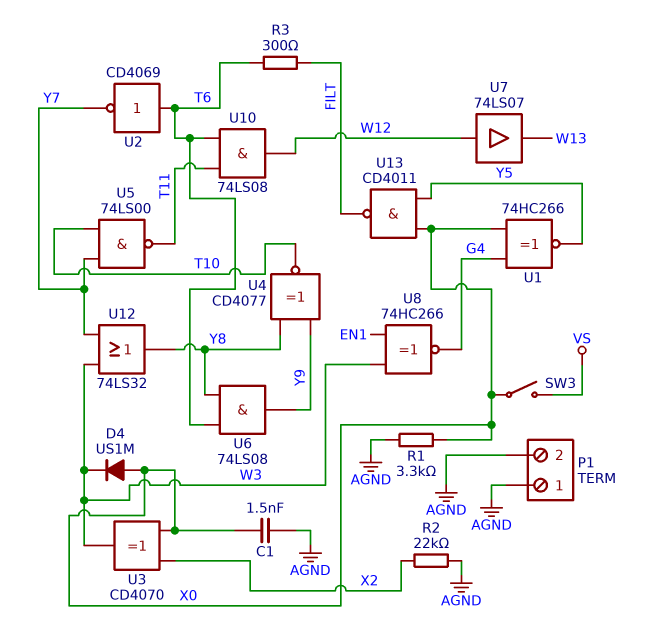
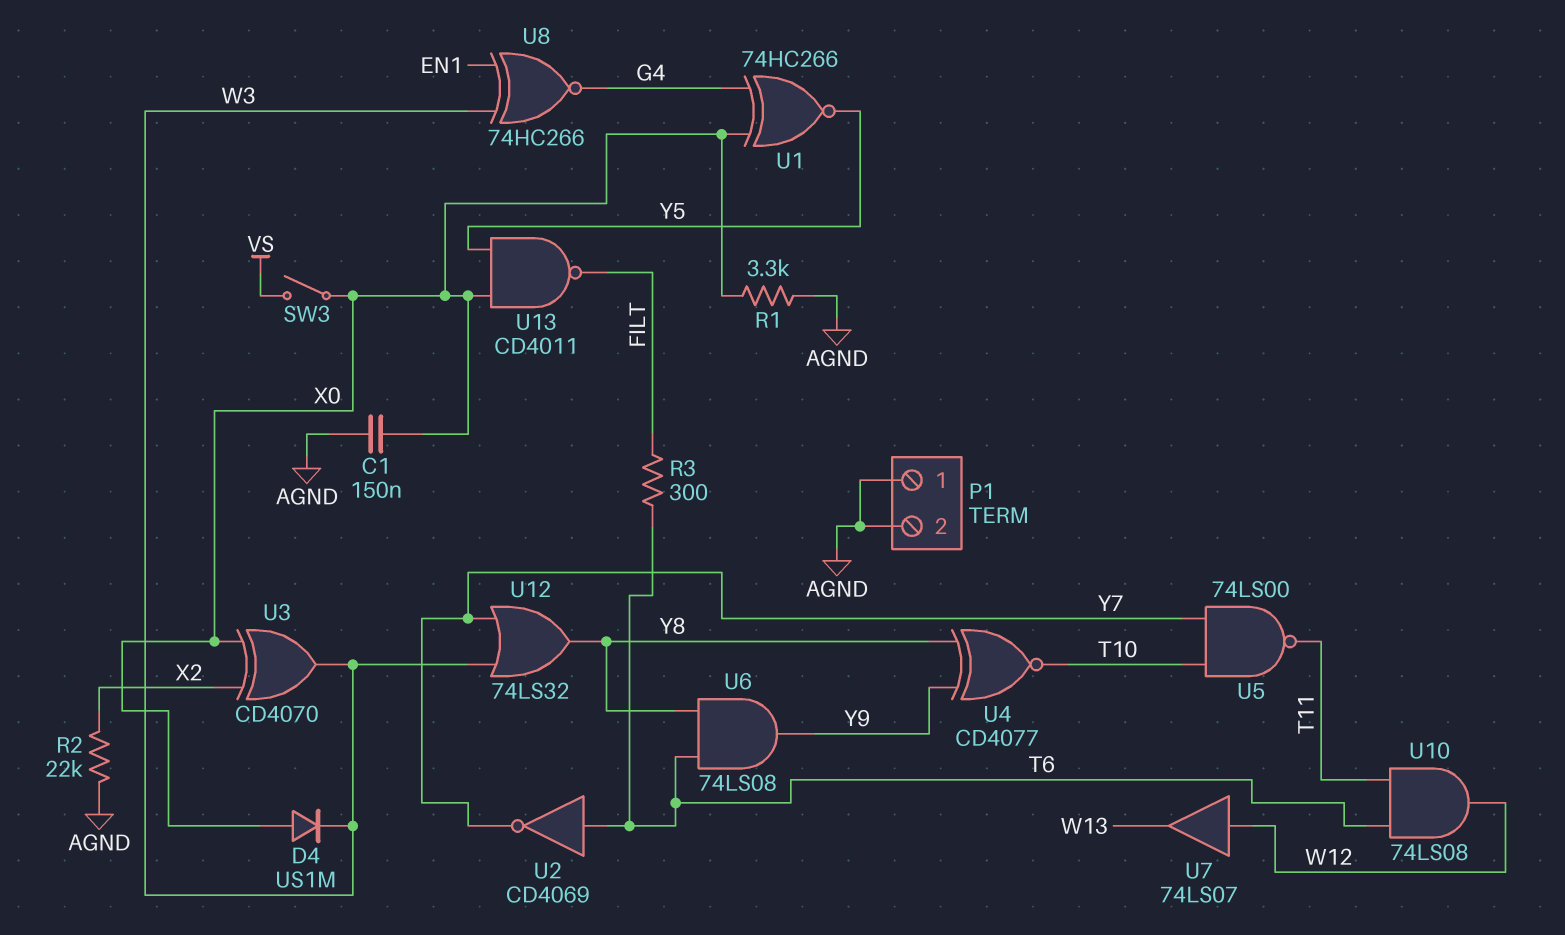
C1: 1.5nF (AGND, X0) -> 150nF (AGND, X0)

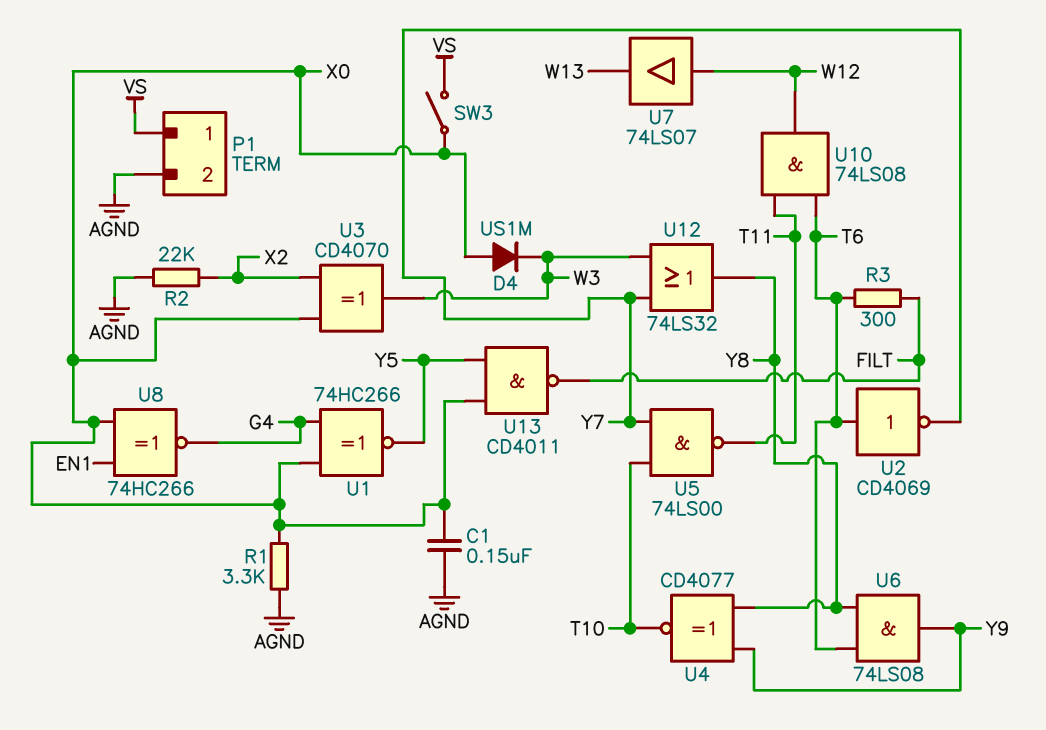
P1 pin 1: AGND -> VS
U8: XNOR 74HC266 (in EN1, in W3, out G4) -> XNOR 74HC266 (in EN1, in X0, out G4)

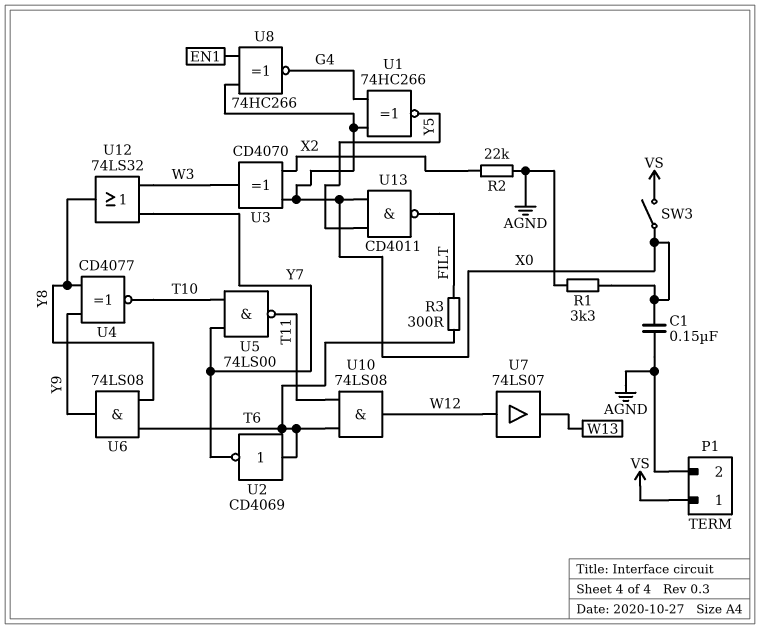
D4: diode US1M (A X0, K W3) -> none

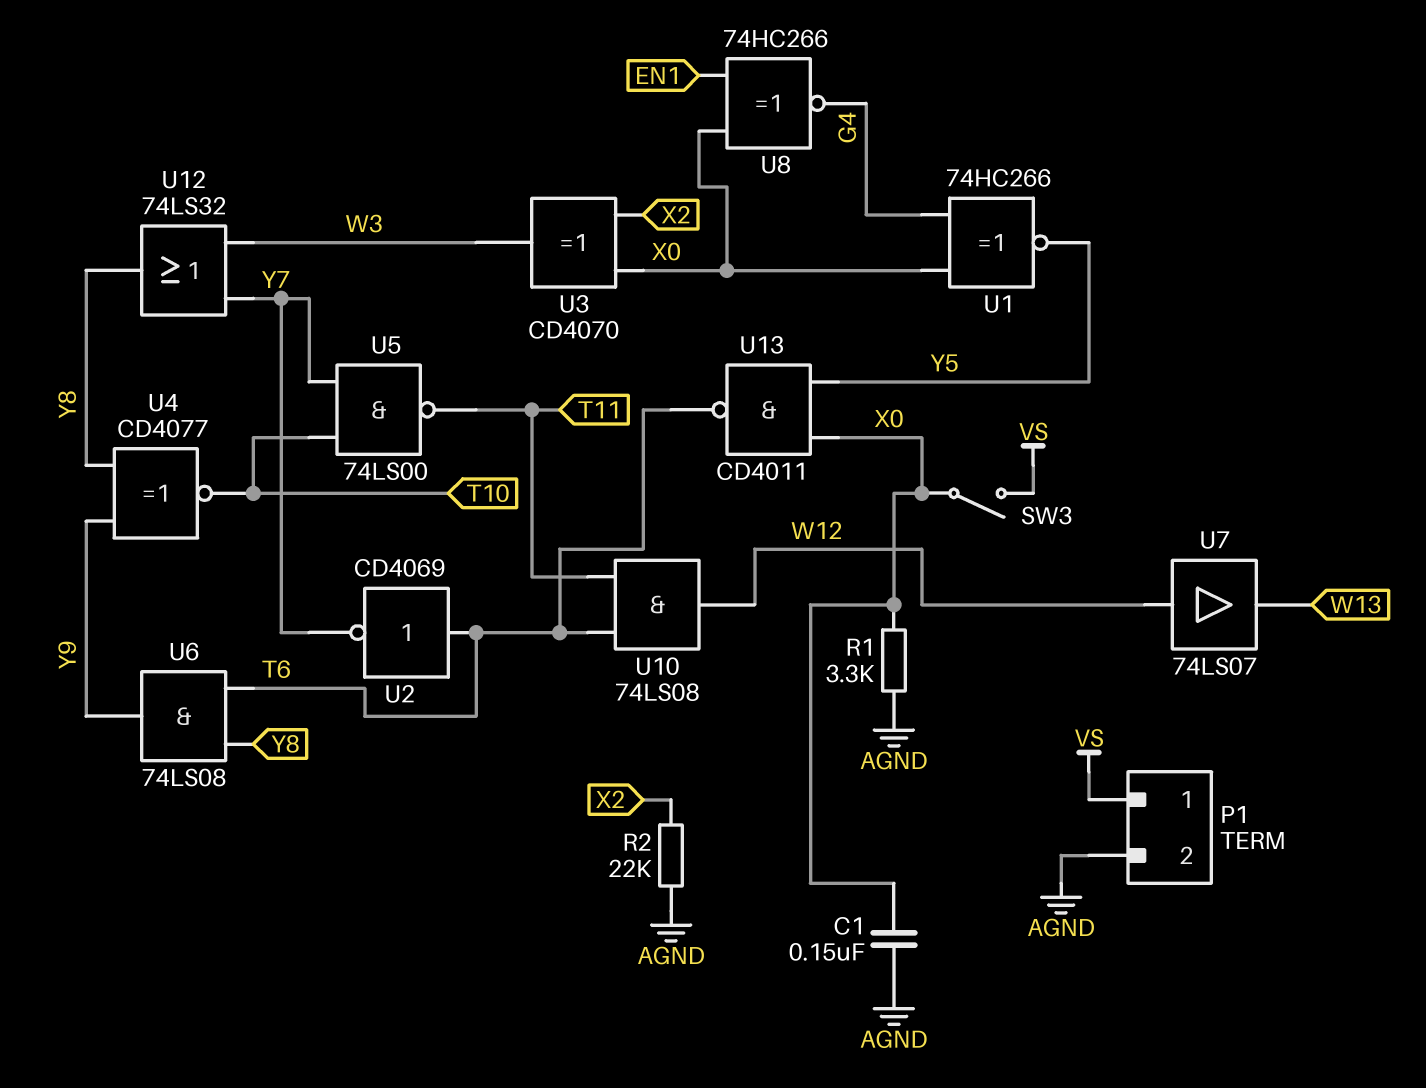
R3: 300 (FILT, T6) -> none
U13: NAND CD4011 (in X0, in Y5, out FILT) -> NAND CD4011 (in X0, in Y5, out T6)

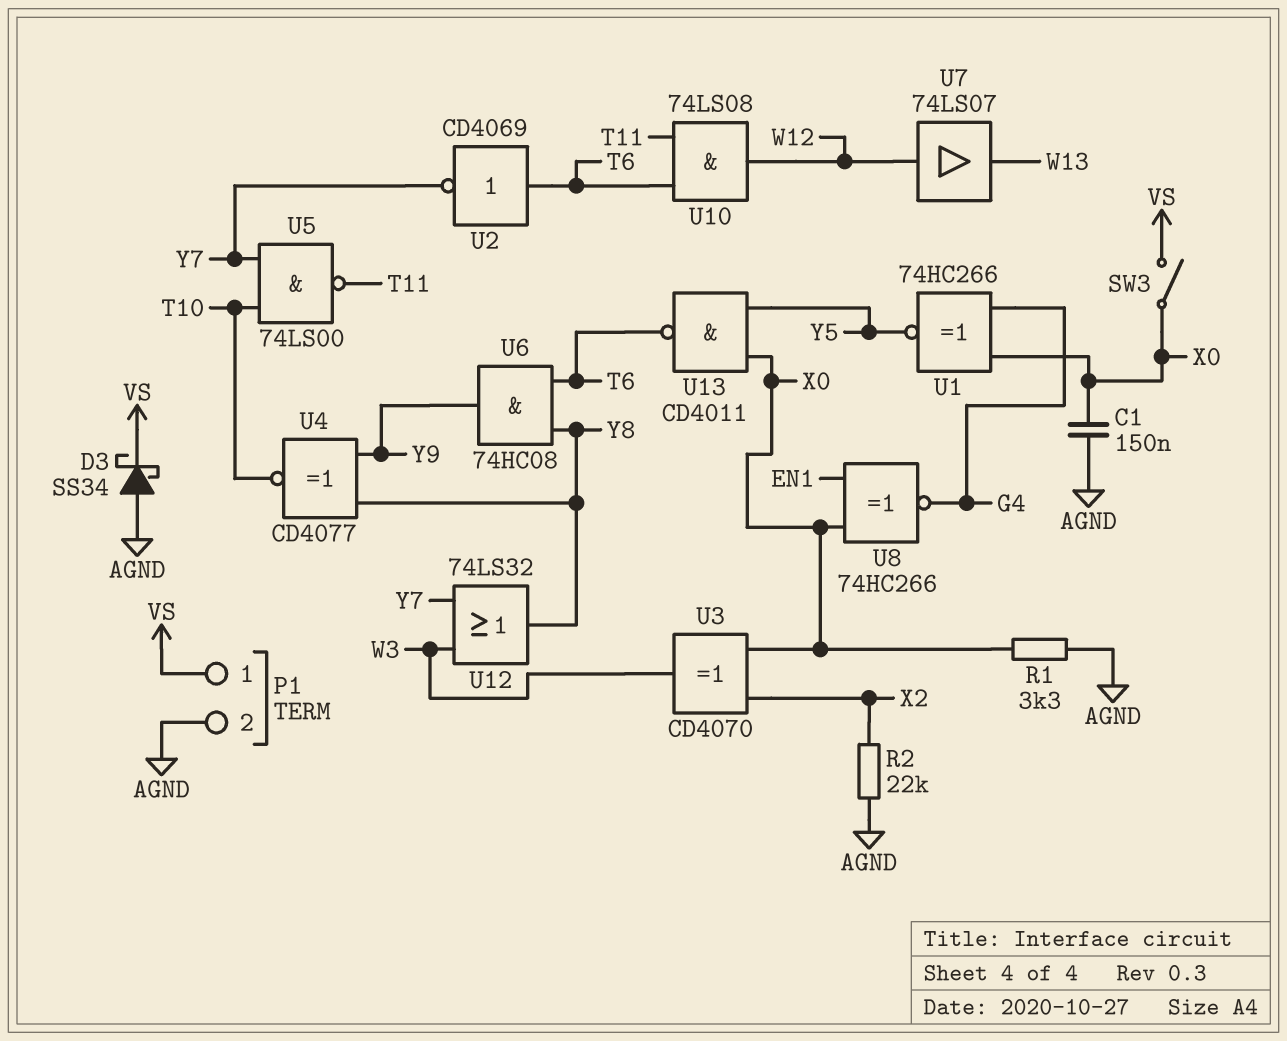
D3: none -> schottky SS34 (A AGND, K VS)
U6: AND 74LS08 (in T6, in Y8, out Y9) -> AND 74HC08 (in T6, in Y8, out Y9)

